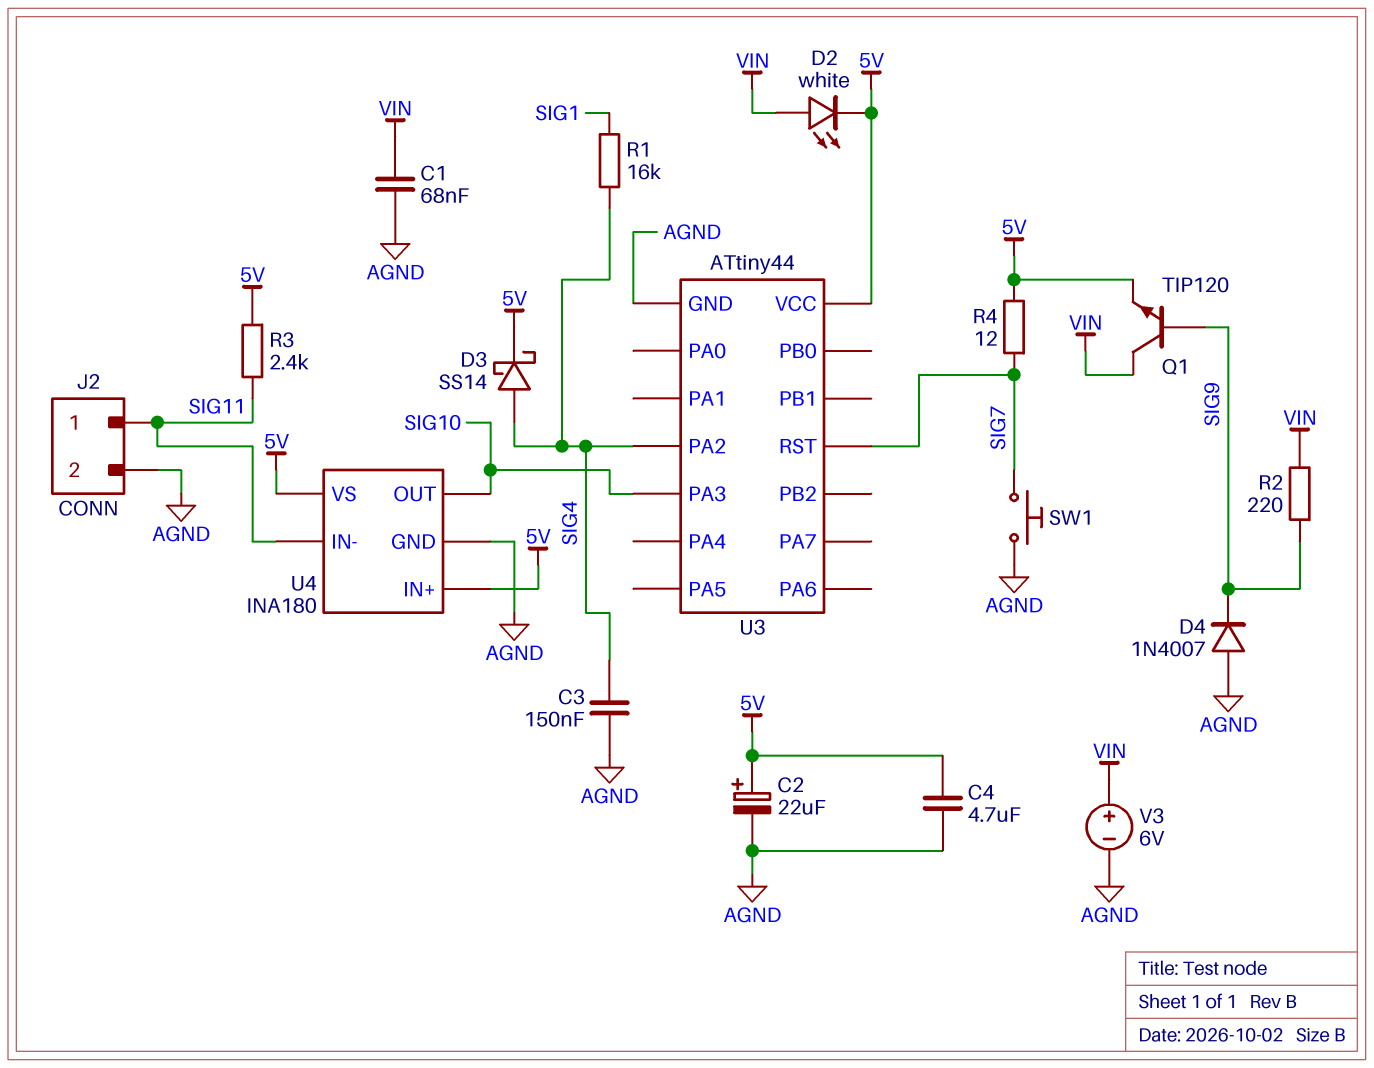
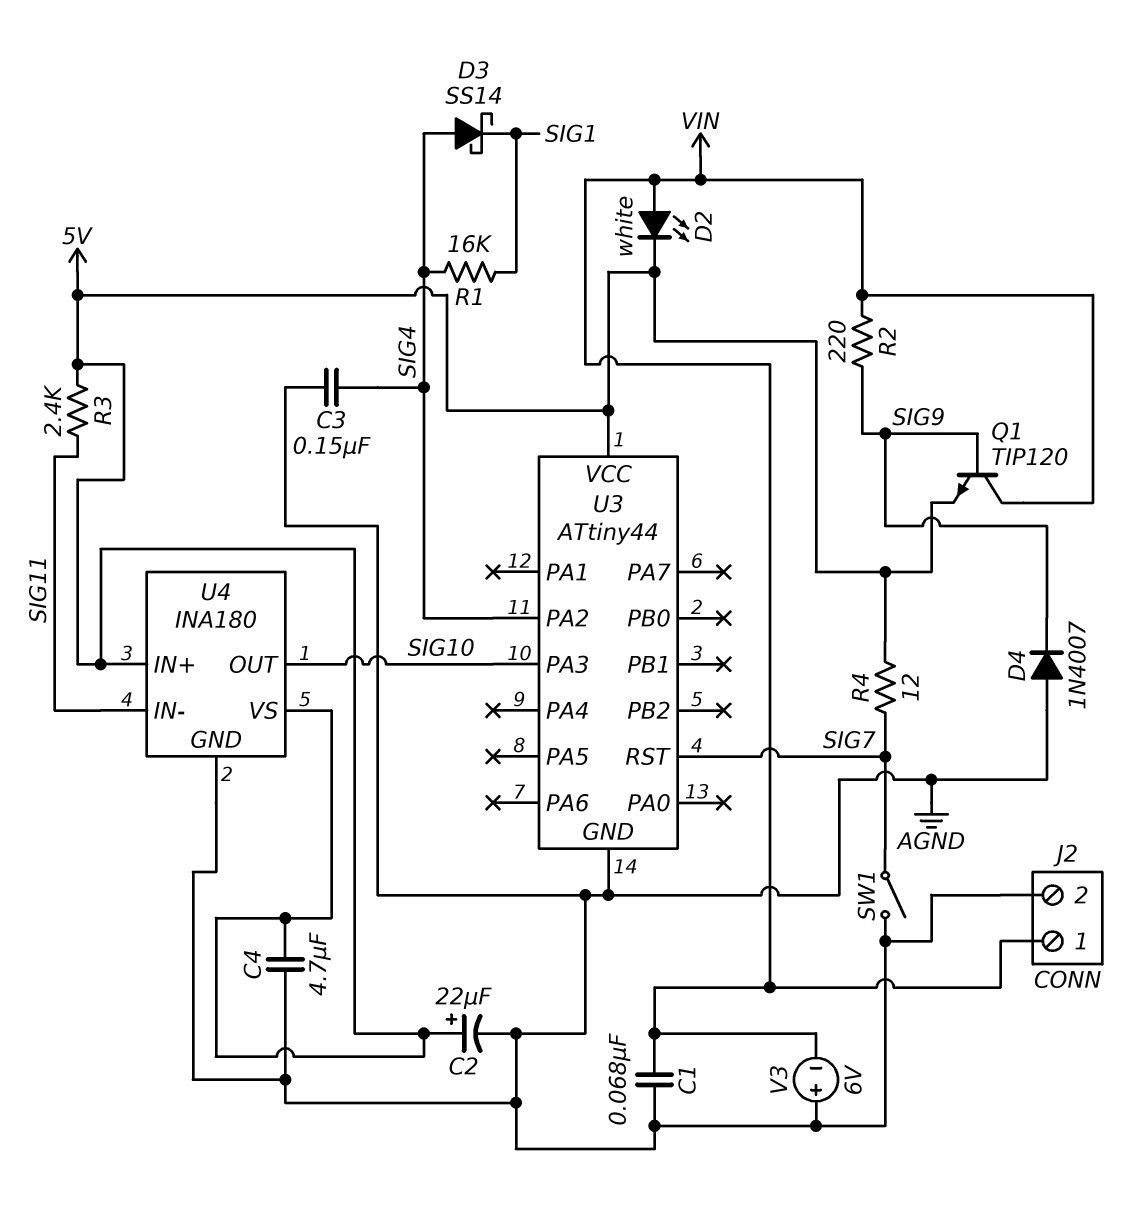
D3: schottky SS14 (A SIG4, K 5V) -> schottky SS14 (A SIG4, K SIG1)
J2 pin 1: SIG11 -> VIN
SW1: button (AGND, SIG7) -> switch (AGND, SIG7)
V3: 6V (plus VIN, minus AGND) -> 6V (plus AGND, minus VIN)

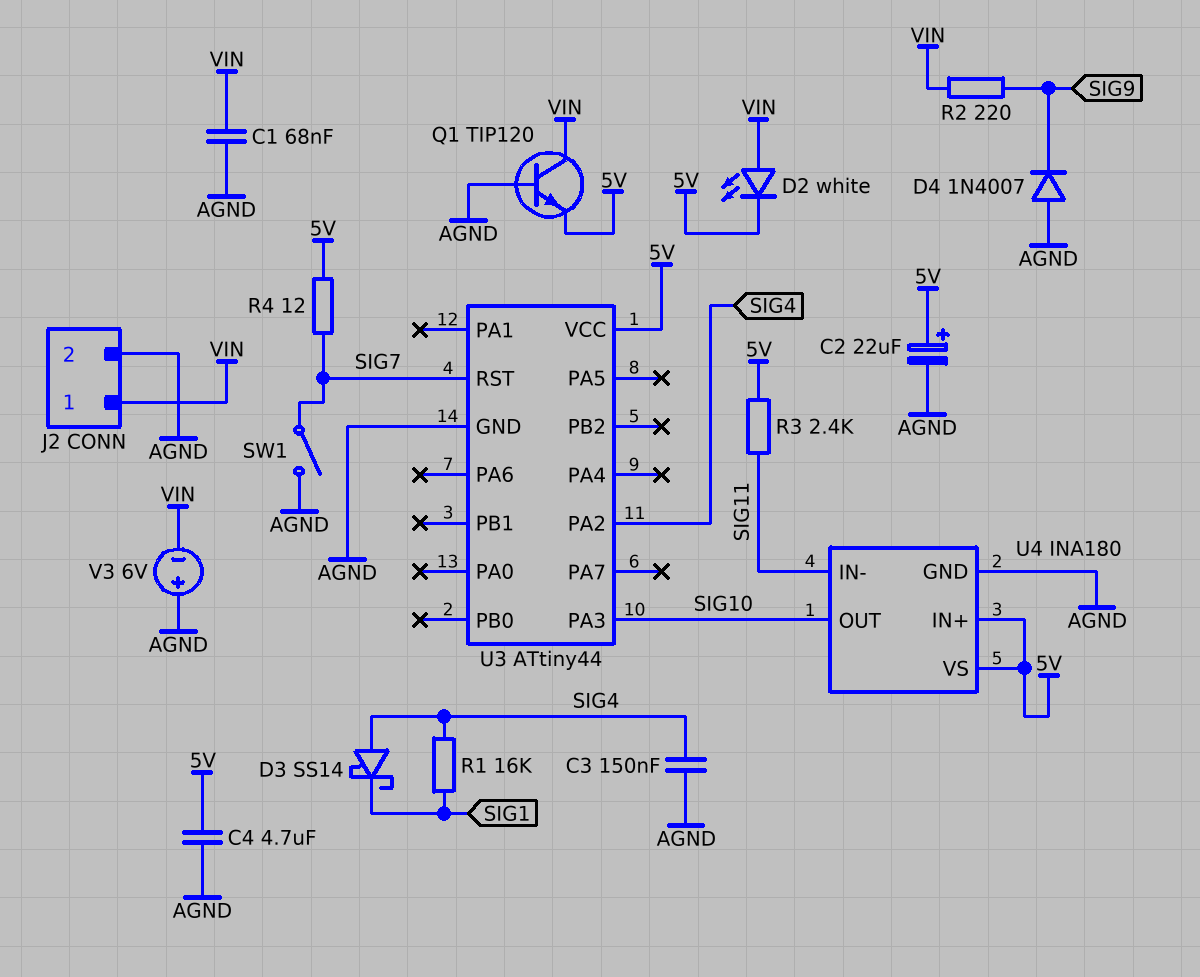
Q1: NPN TIP120 (B SIG9, C VIN, E 5V) -> NPN TIP120 (B AGND, C VIN, E 5V)

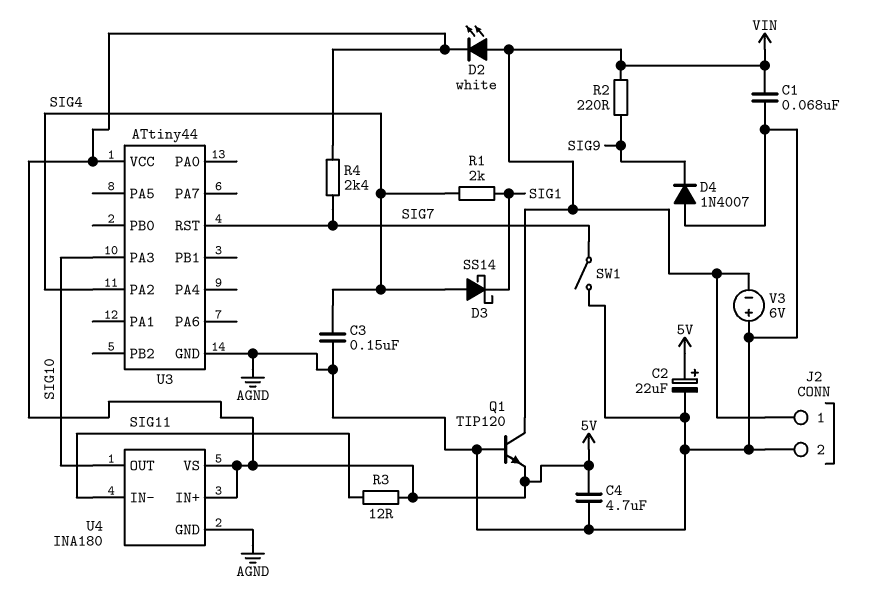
R1: 16k (SIG1, SIG4) -> 2k (SIG1, SIG4)
R3: 2.4k (5V, SIG11) -> 12 (5V, SIG11)
R4: 12 (5V, SIG7) -> 2.4k (5V, SIG7)

